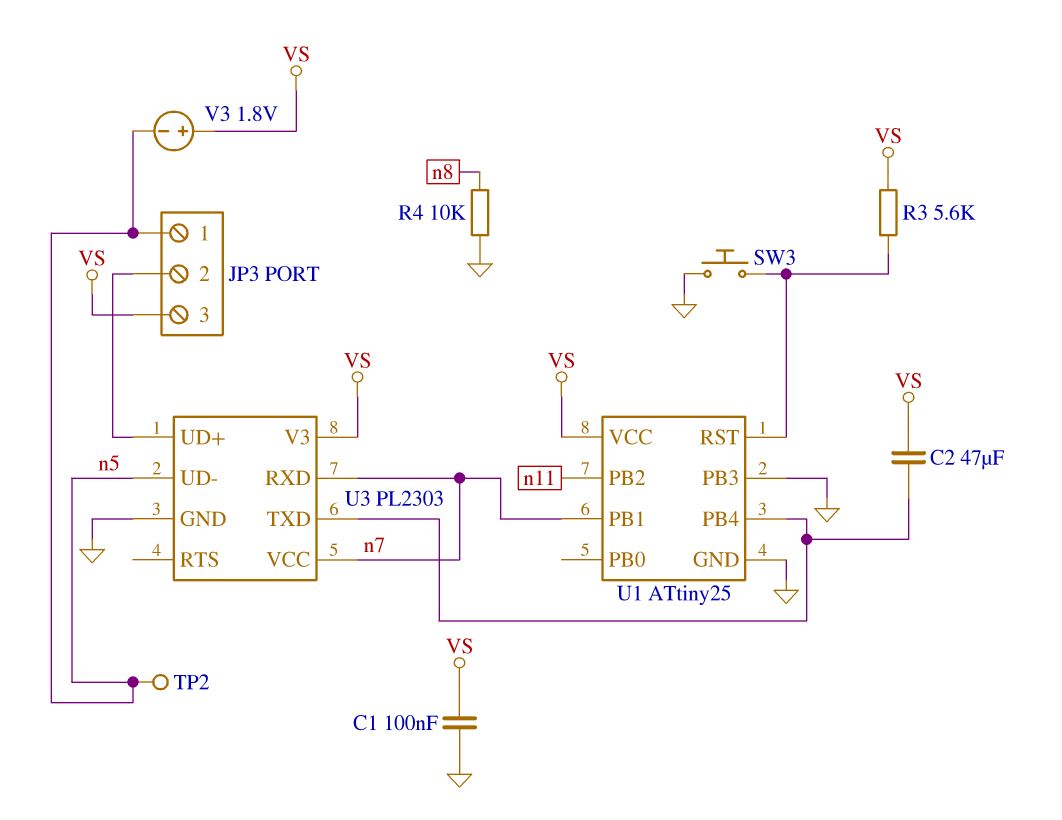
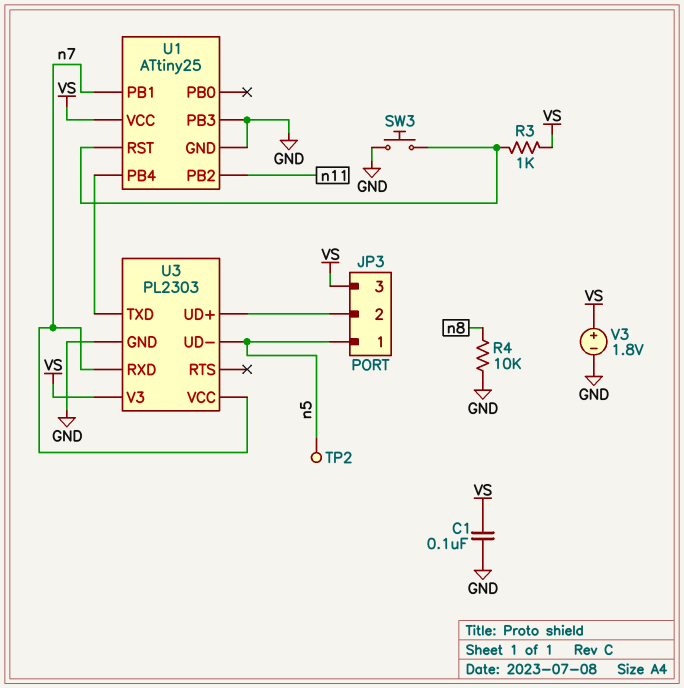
C2: 47uF (U1/PB4, VS) -> none
R3: 5.6k (U1/RST, VS) -> 1k (U1/RST, VS)
V3: 1.8V (plus VS, minus n5) -> 1.8V (plus VS, minus GND)

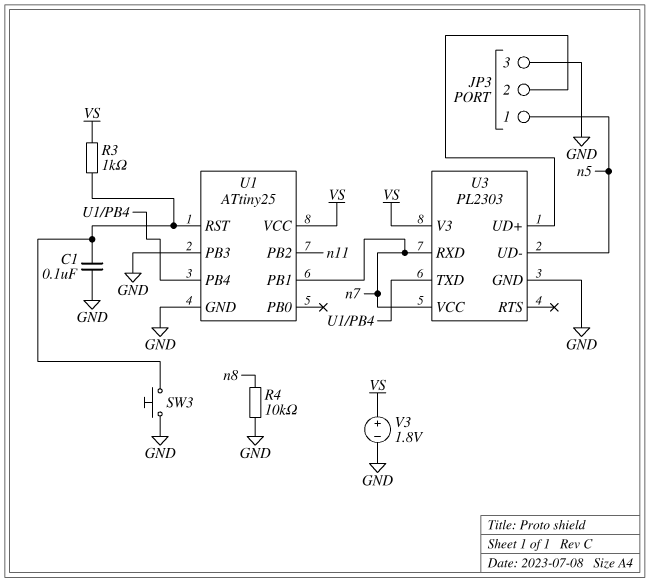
C1: 100nF (GND, VS) -> 100nF (GND, U1/RST)
JP3 pin 3: VS -> GND
TP2: test point (n5) -> none

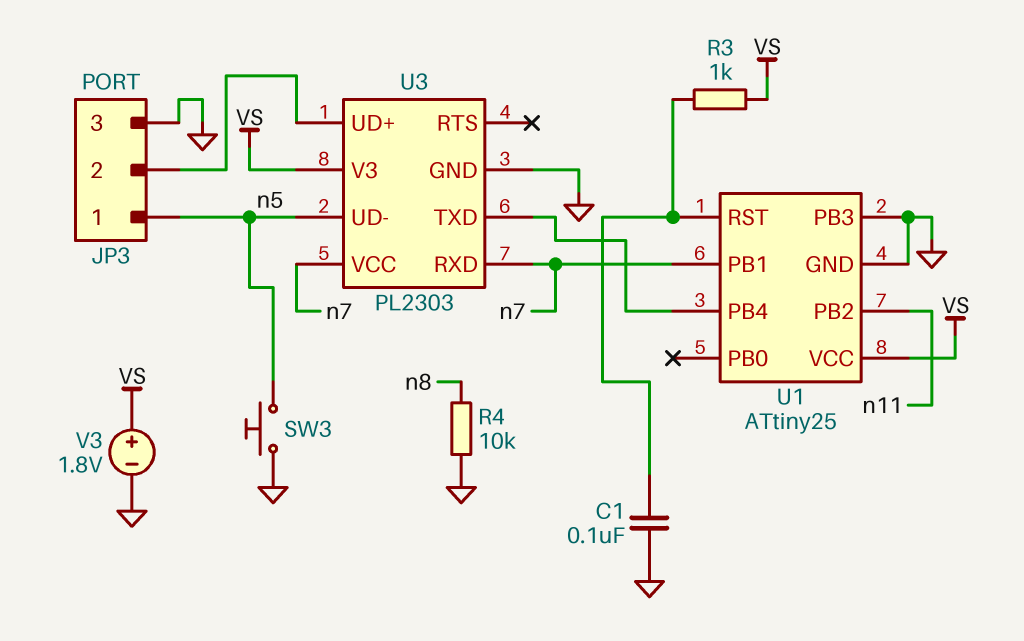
SW3: button (GND, U1/RST) -> button (GND, n5)

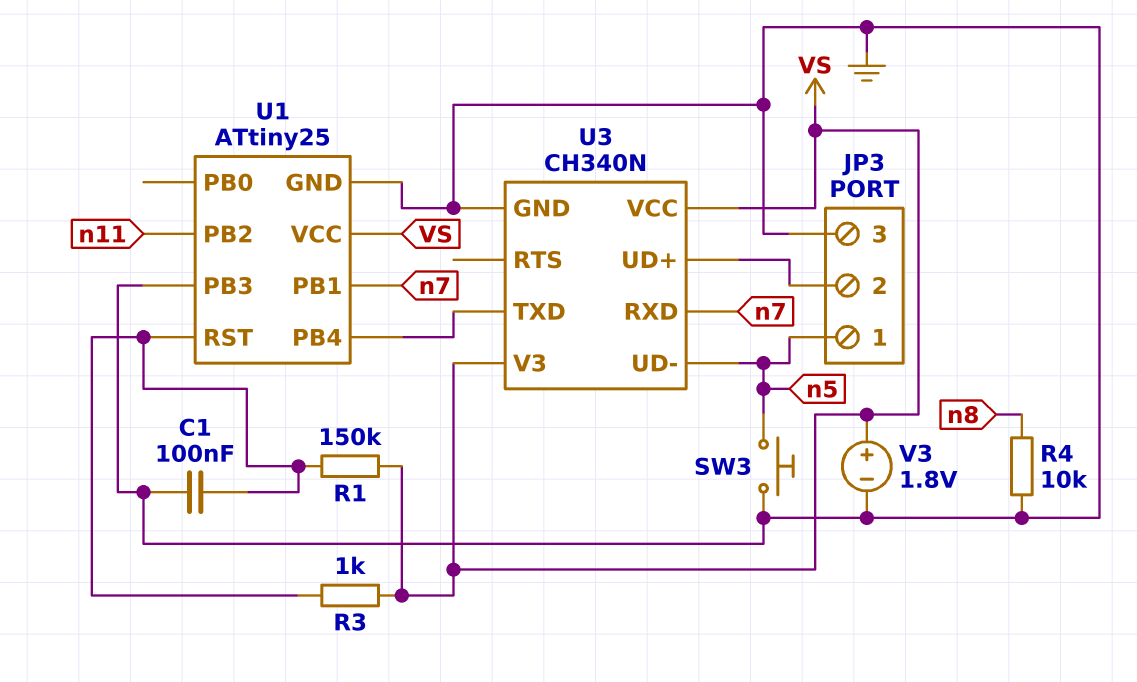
R1: none -> 150k (U1/RST, VS)
U3: PL2303 -> CH340N
U3 pin VCC: n7 -> VS

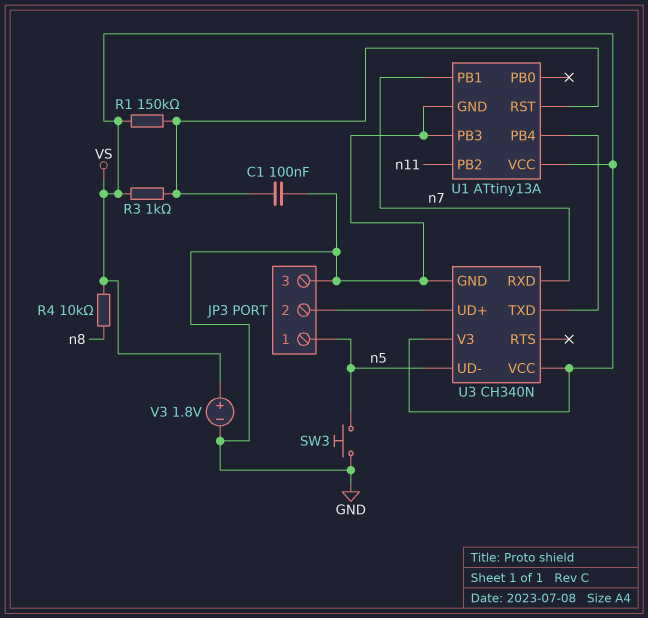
R4: 10k (GND, n8) -> 10k (VS, n8)
U1: ATtiny25 -> ATtiny13A

